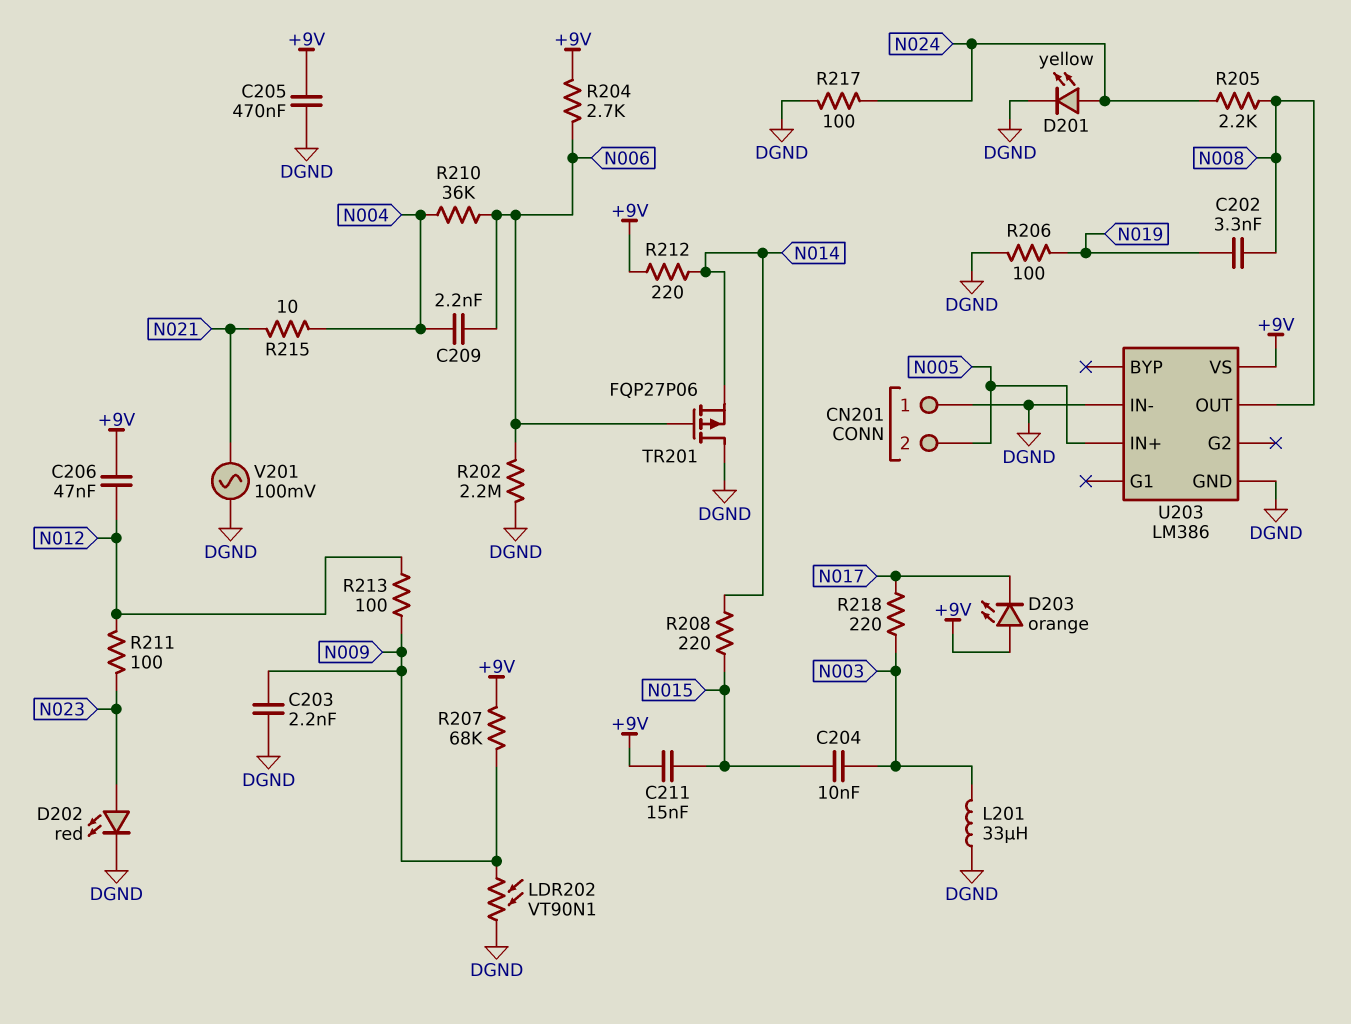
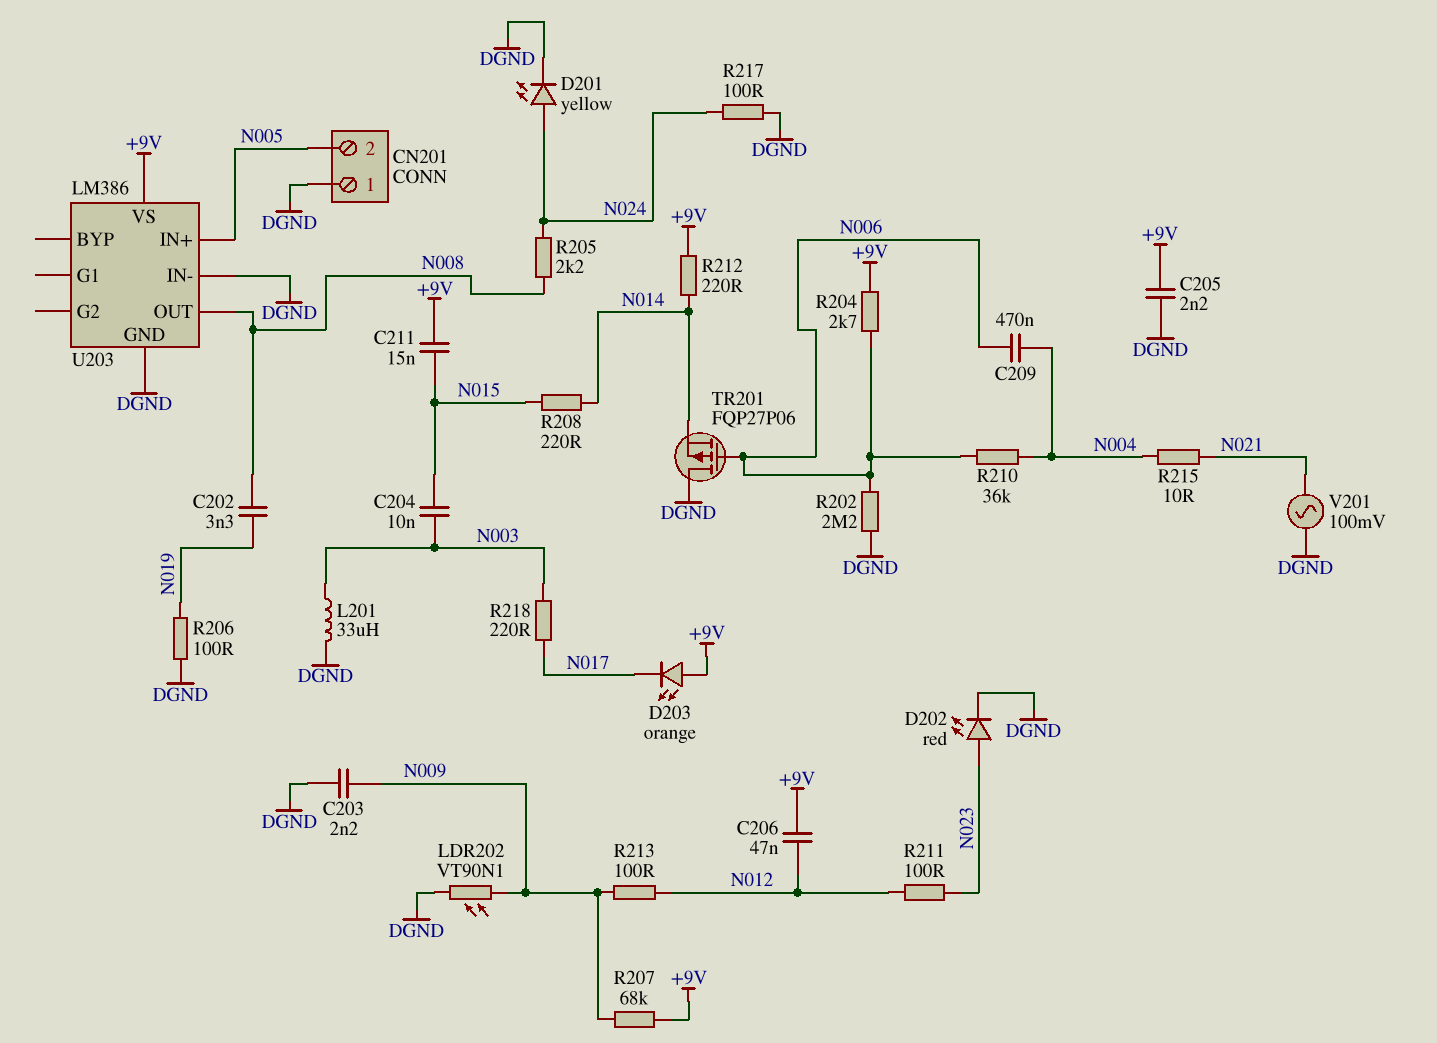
C205: 470nF (+9V, DGND) -> 2.2nF (+9V, DGND)
C209: 2.2nF (N004, N006) -> 470nF (N004, N006)

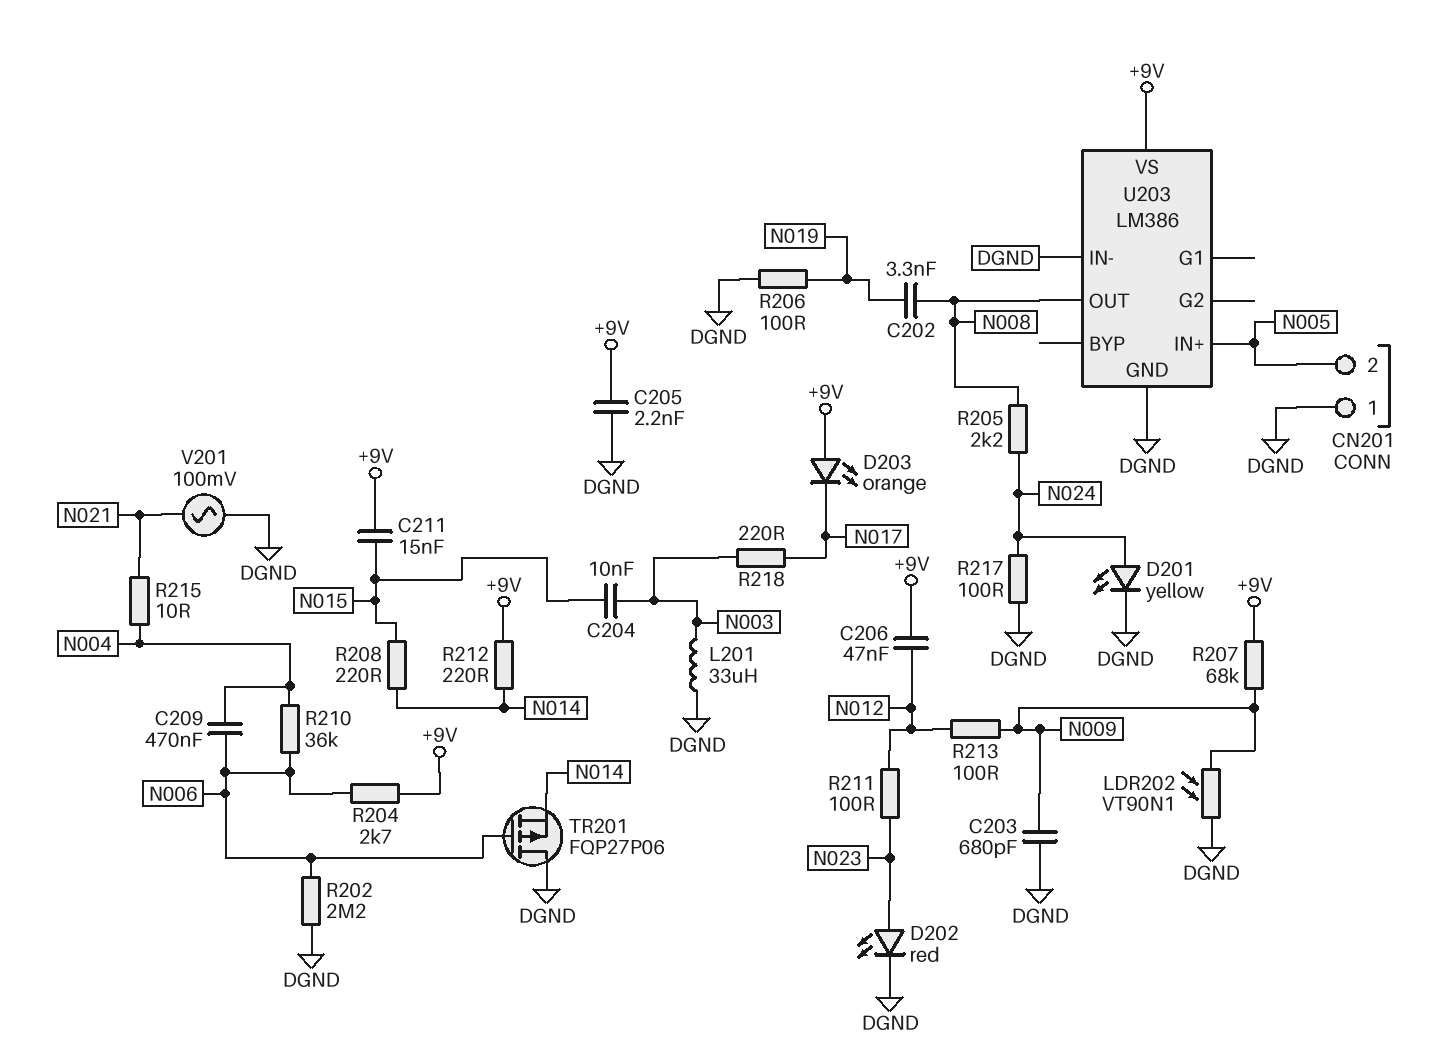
C203: 2.2nF (DGND, N009) -> 680pF (DGND, N009)

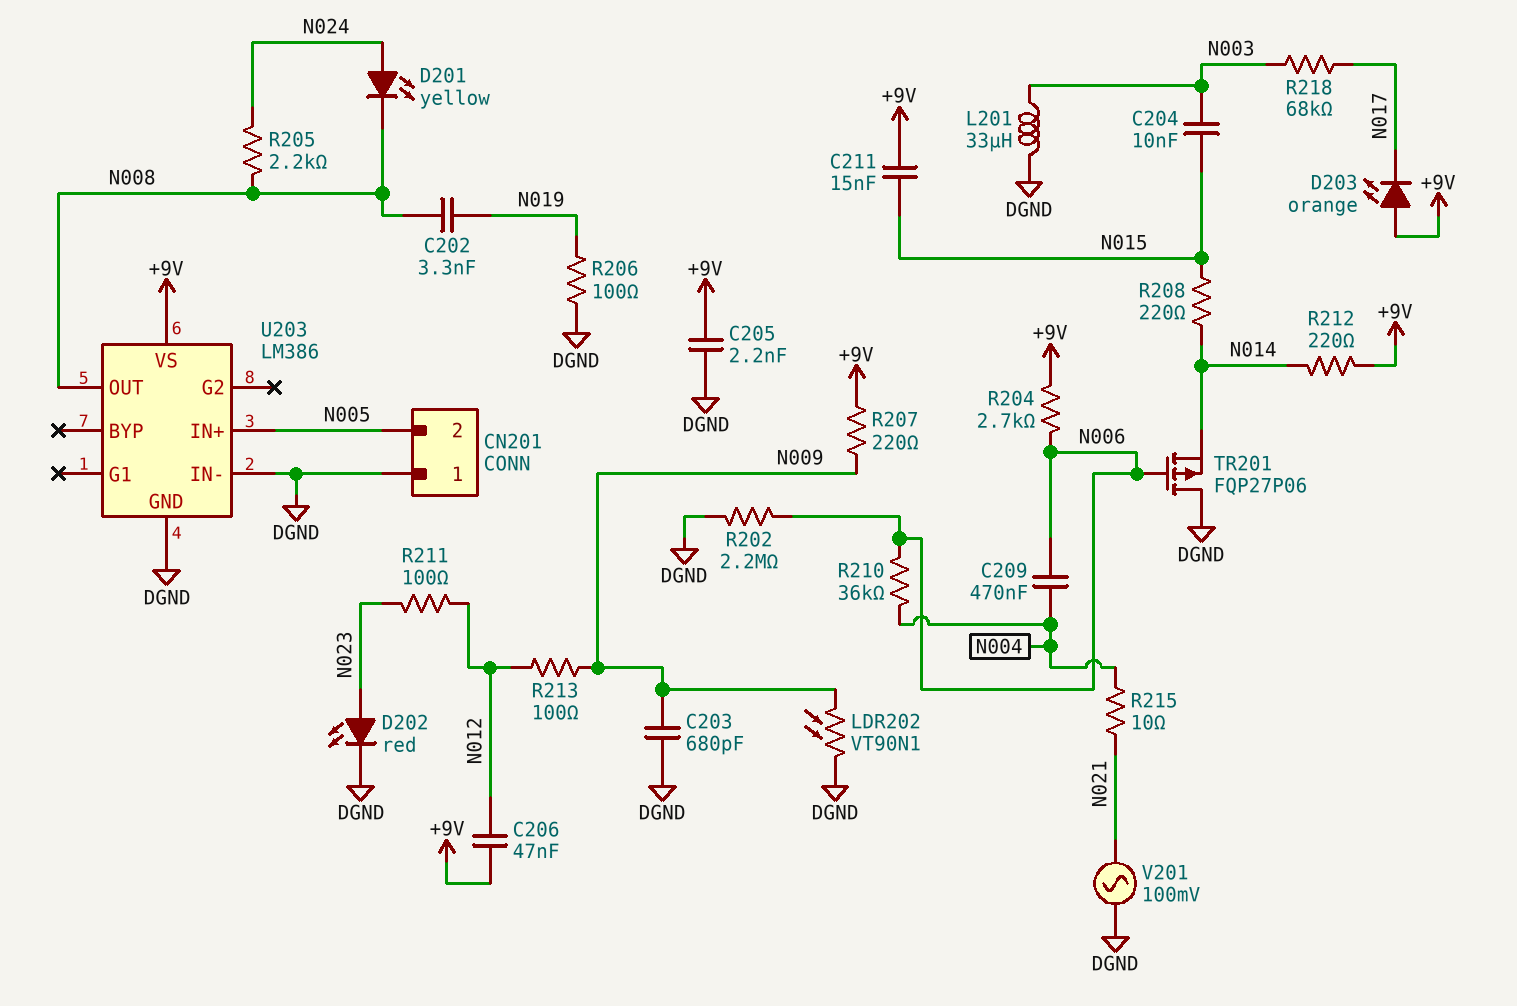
D201: LED yellow (A N024, K DGND) -> LED yellow (A N024, K N008)
R207: 68k (+9V, N009) -> 220 (+9V, N009)
R217: 100 (DGND, N024) -> none
R218: 220 (N003, N017) -> 68k (N003, N017)

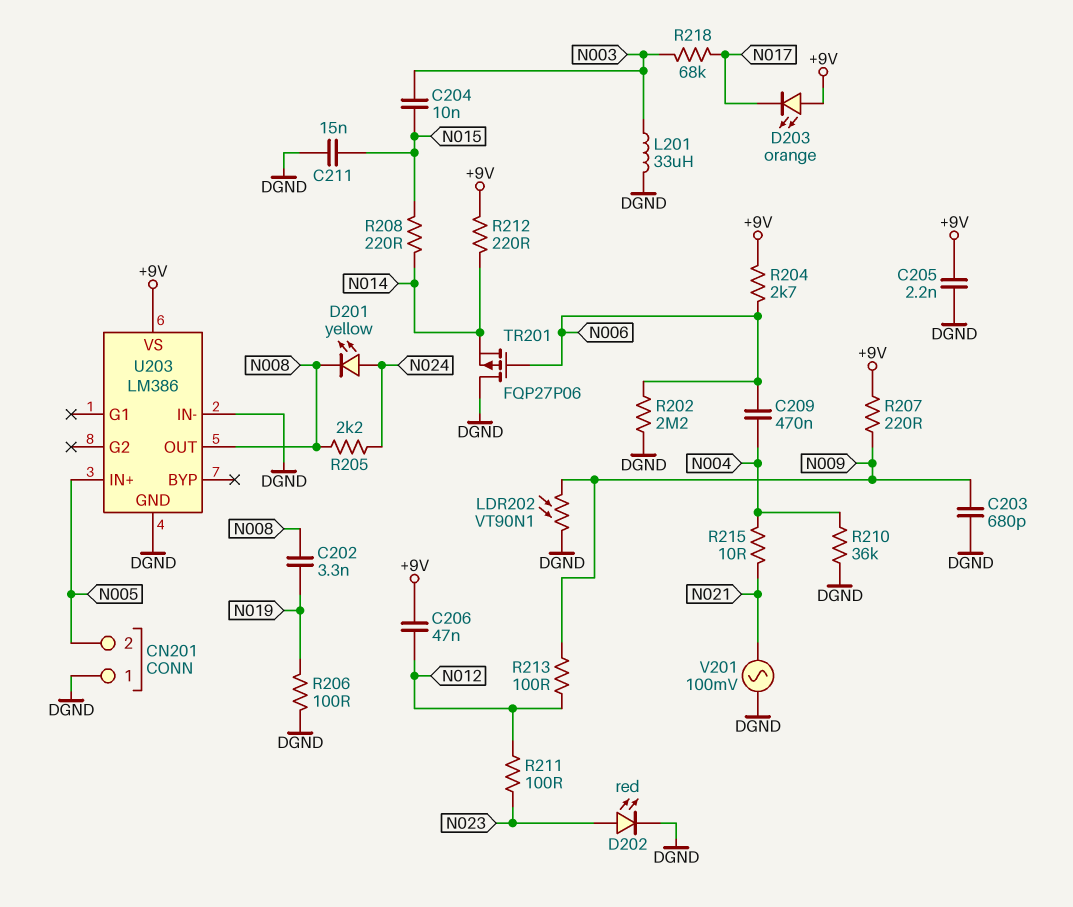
C211: 15nF (+9V, N015) -> 15nF (DGND, N015)
R210: 36k (N004, N006) -> 36k (DGND, N004)

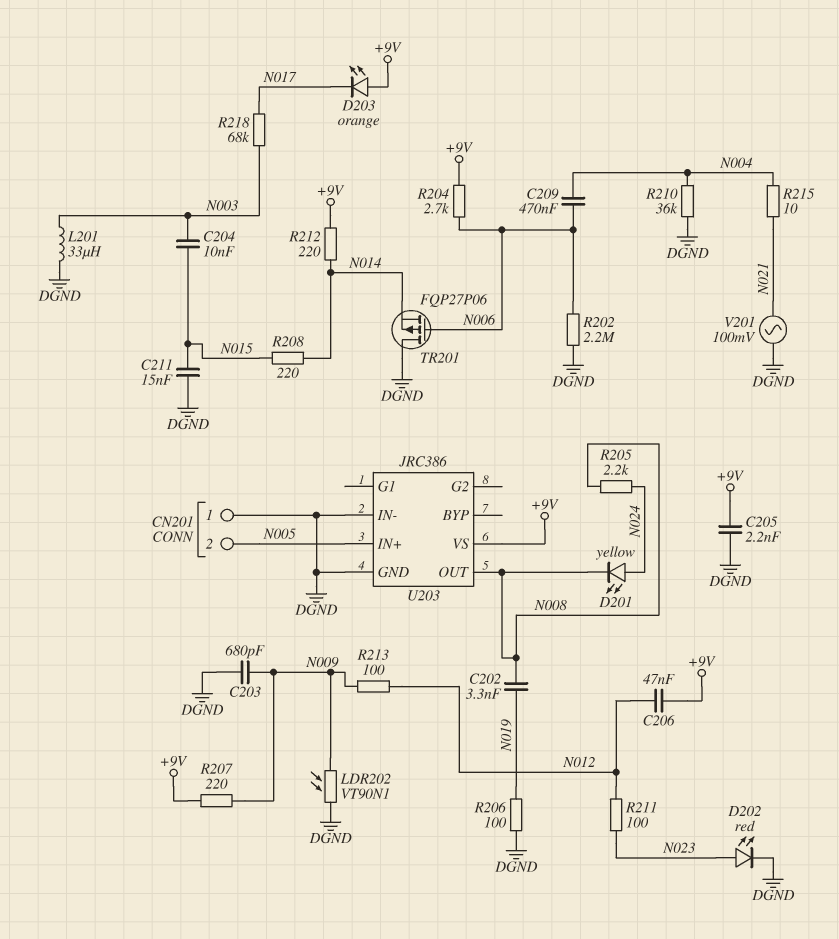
U203: LM386 -> JRC386

